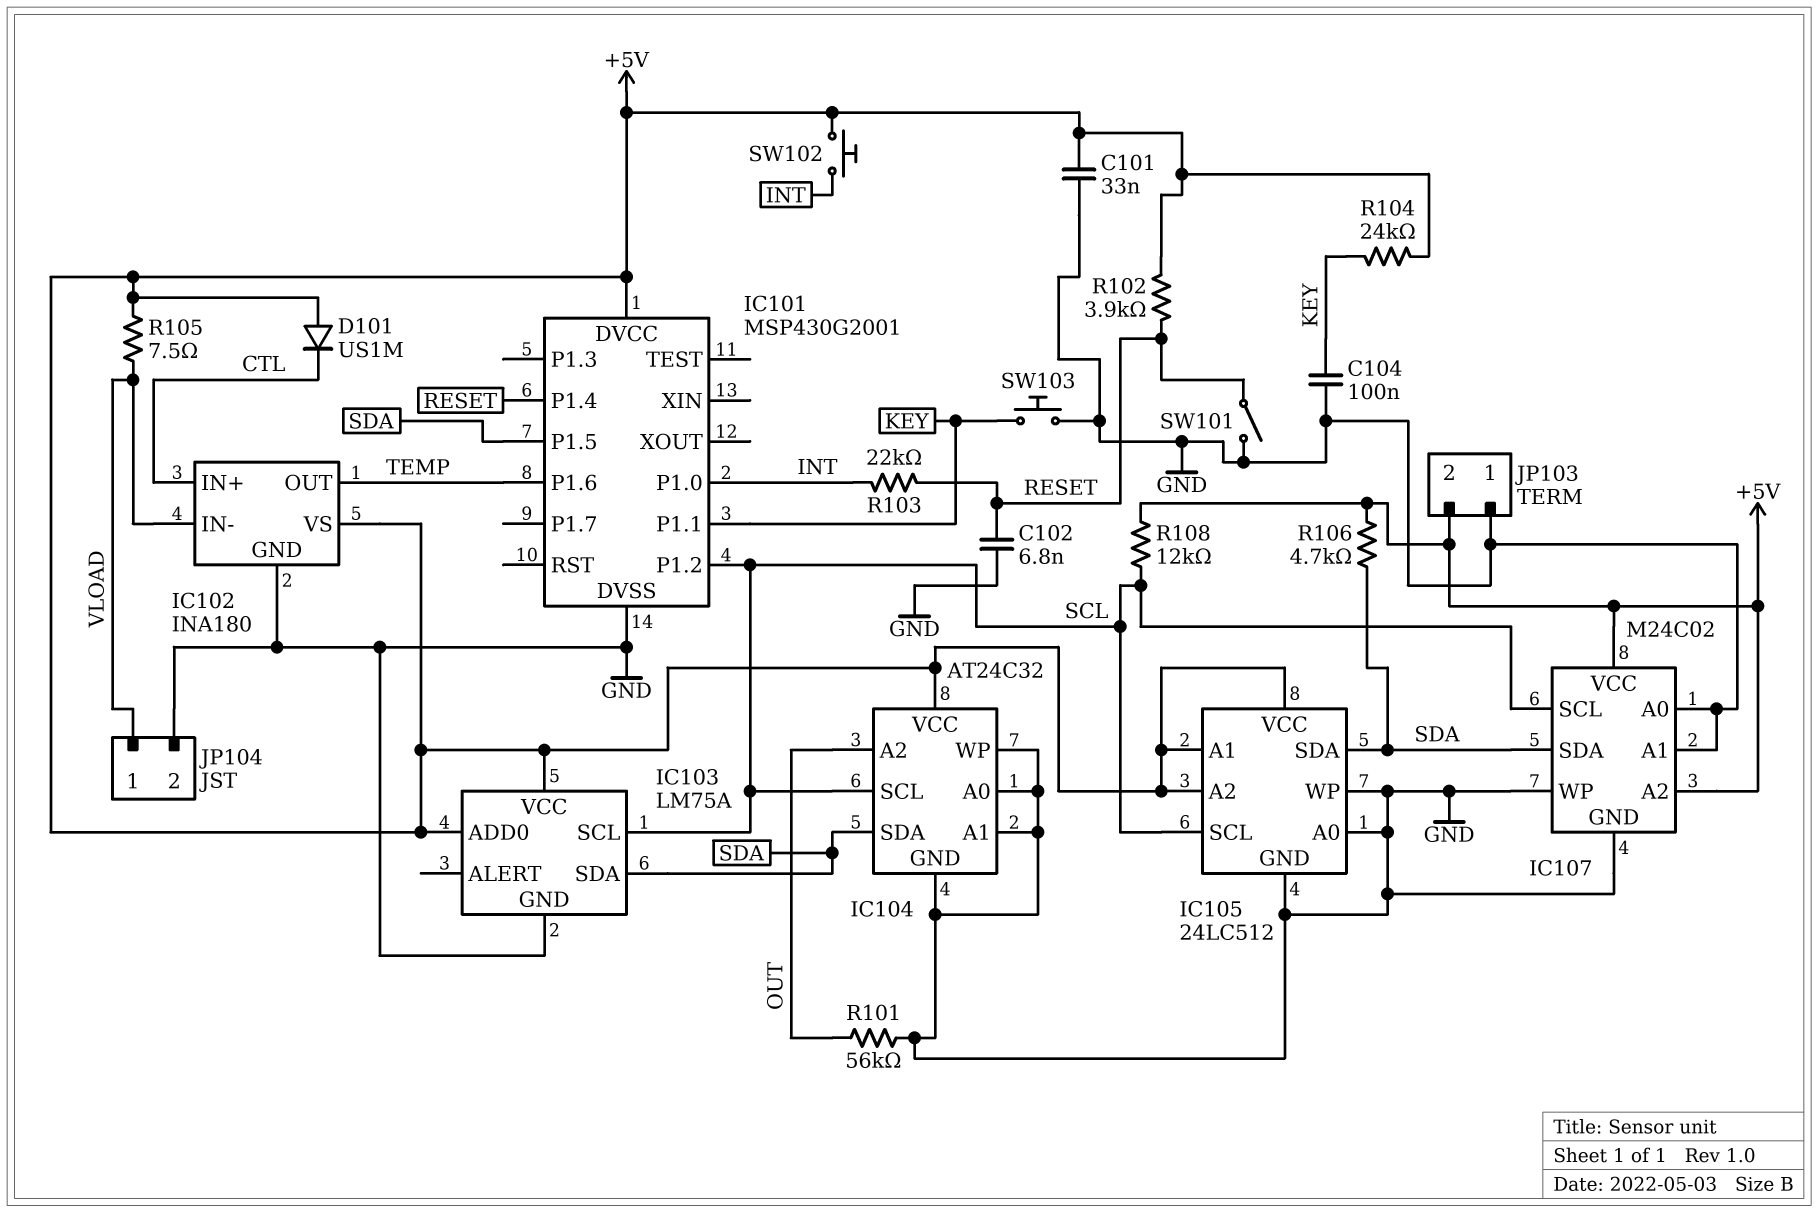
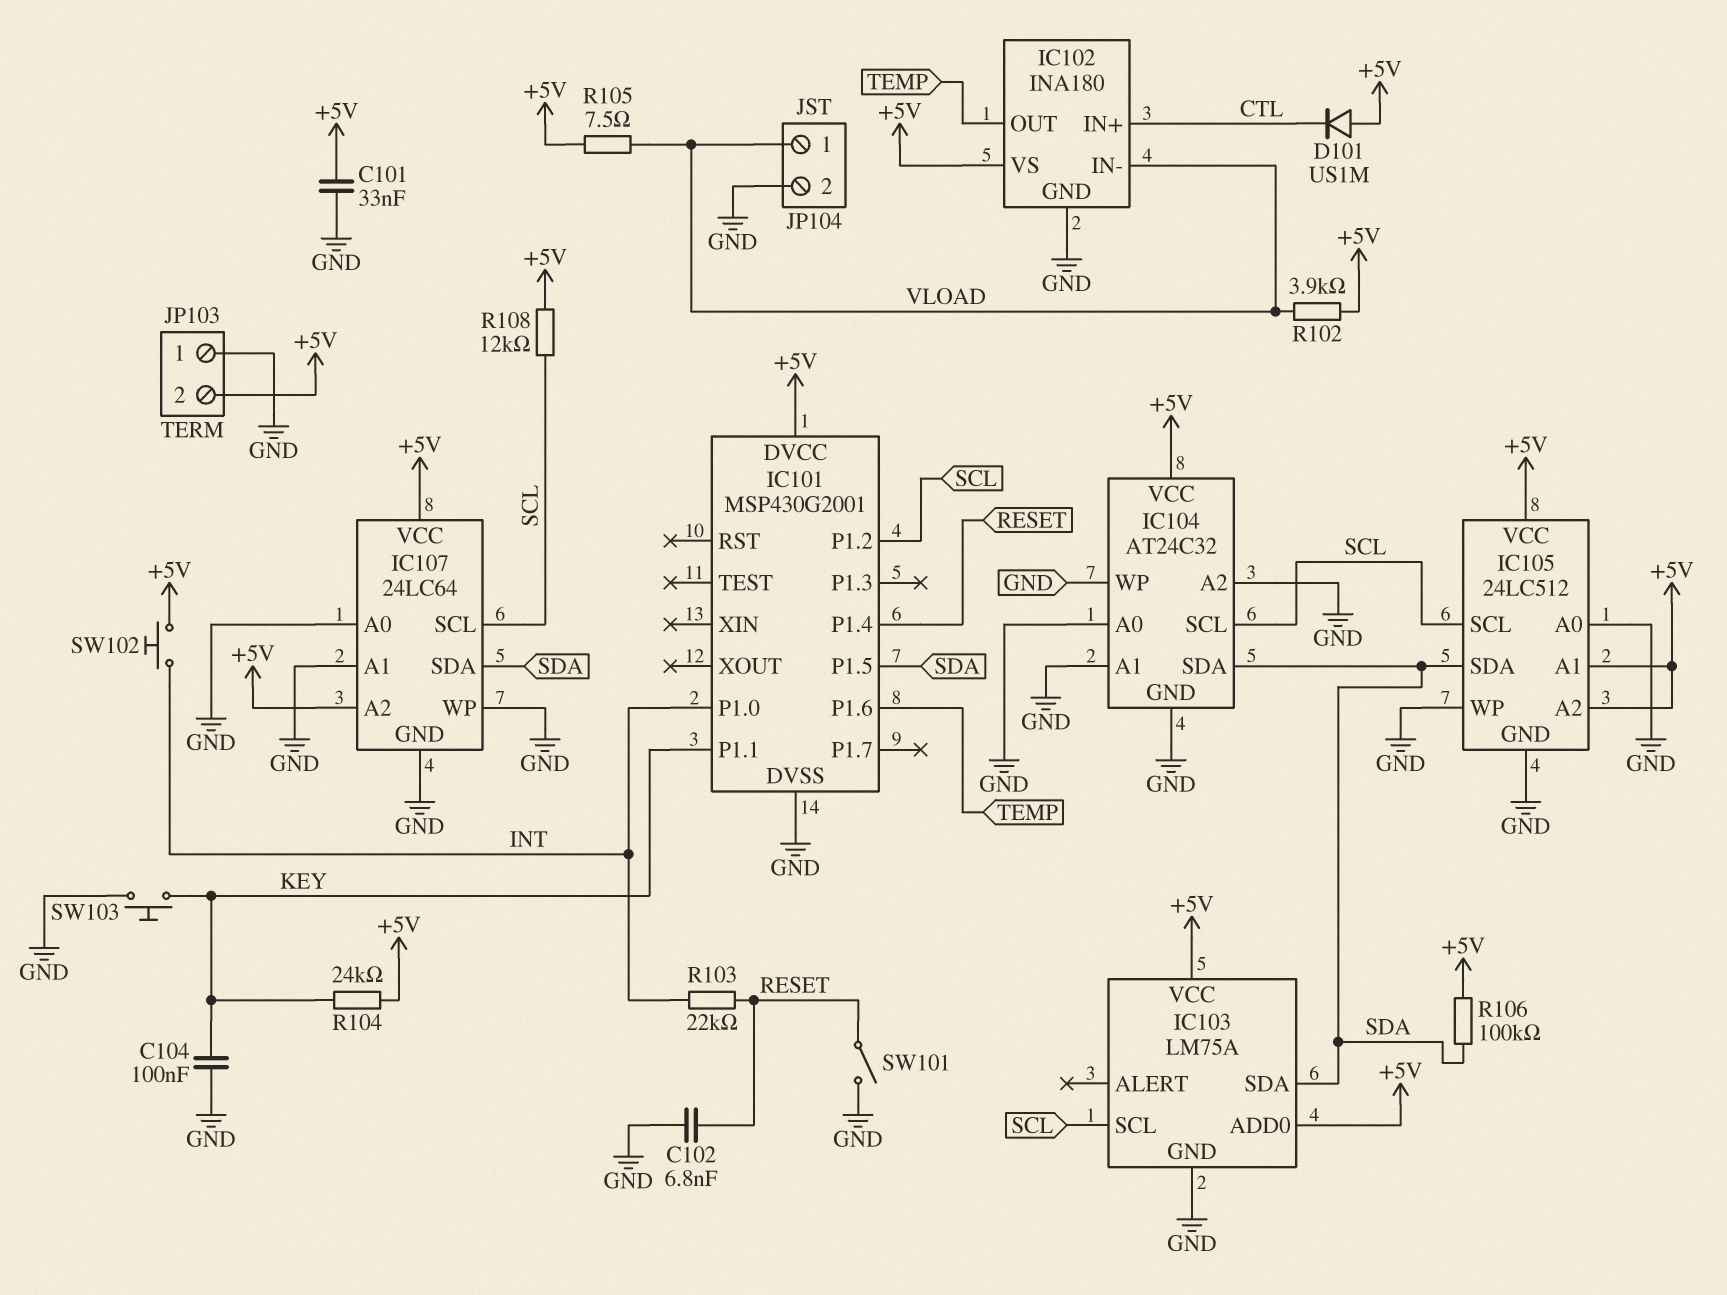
IC104 pin A2: OUT -> GND
IC107: M24C02 -> 24LC64
R101: 56k (GND, OUT) -> none
R102: 3.9k (+5V, RESET) -> 3.9k (+5V, VLOAD)
R106: 4.7k (+5V, SDA) -> 100k (+5V, SDA)

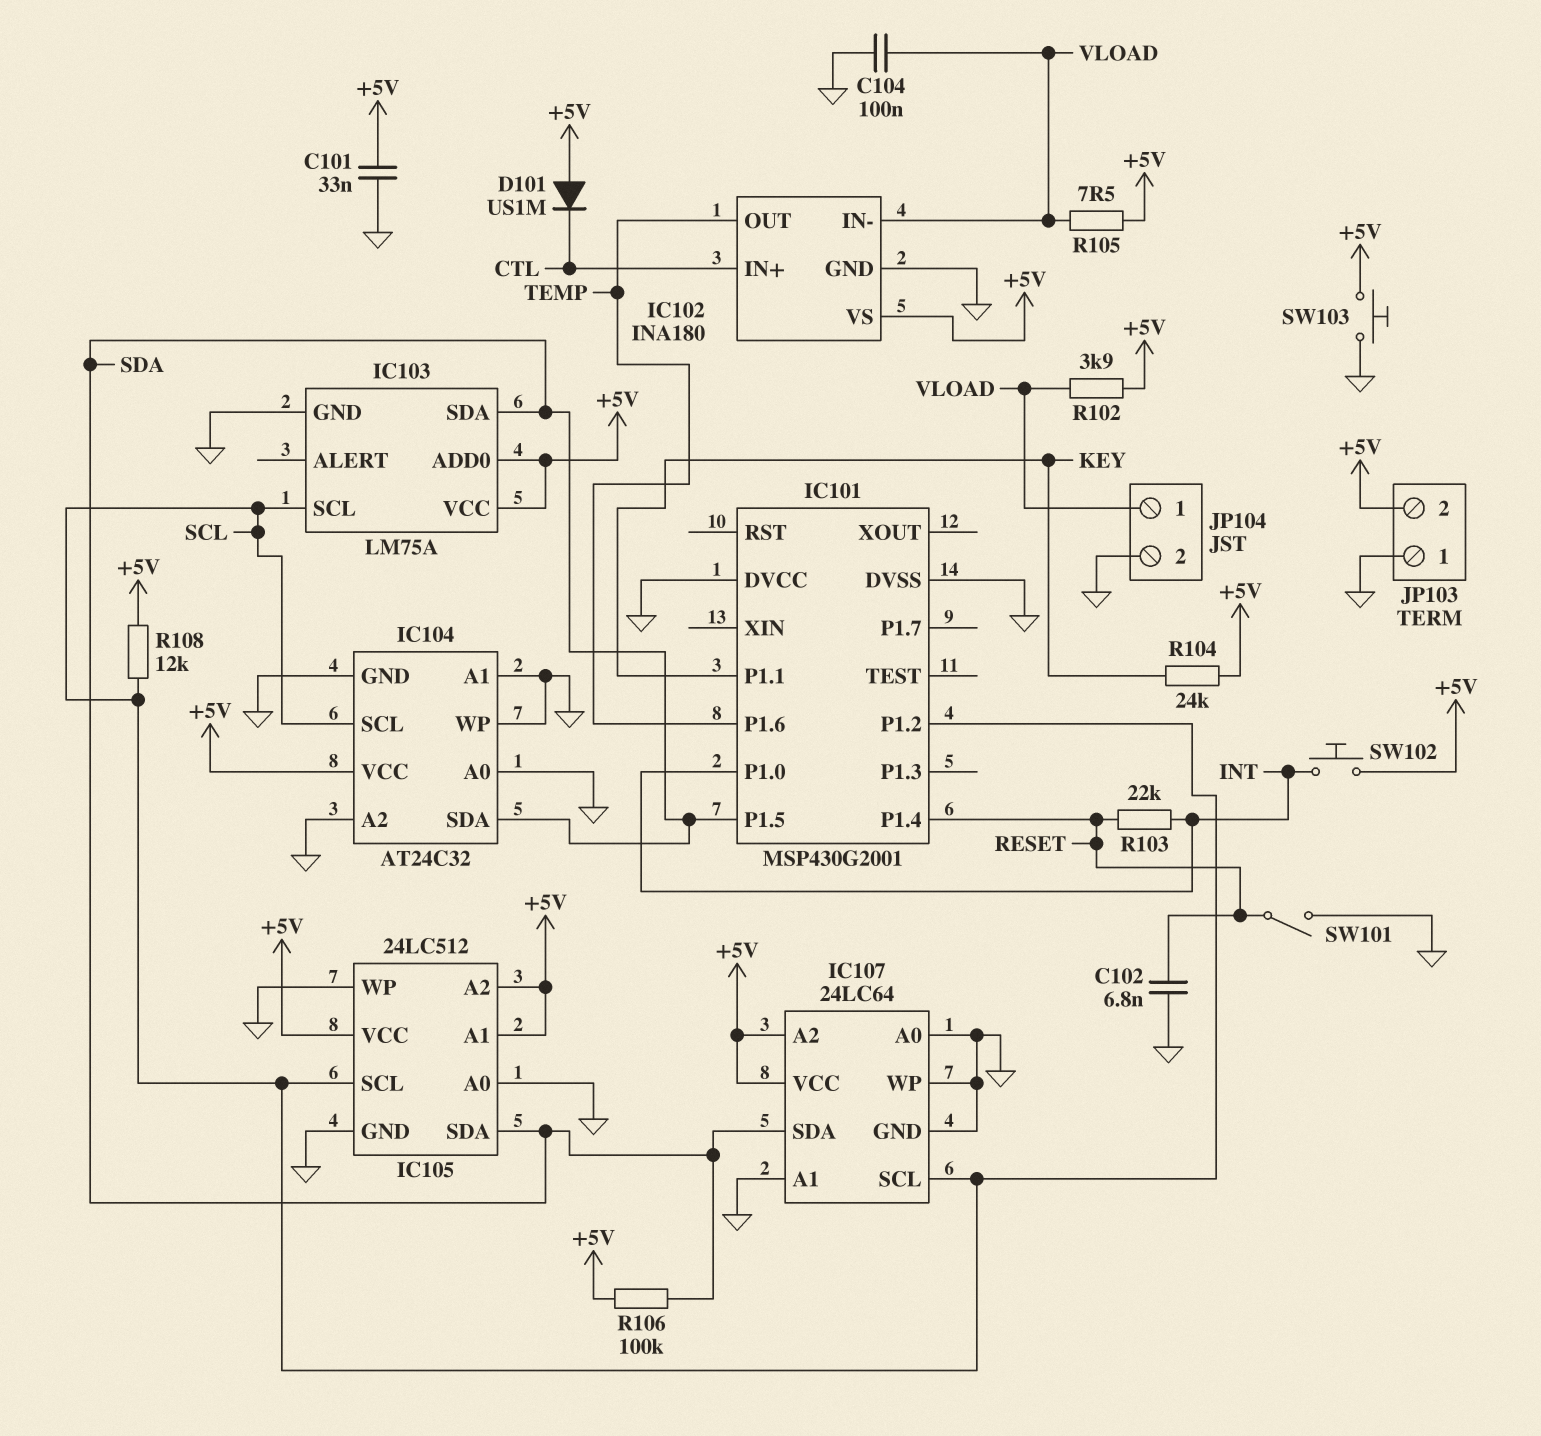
C104: 100nF (GND, KEY) -> 100nF (GND, VLOAD)
IC101 pin DVCC: +5V -> GND
SW103: button (GND, KEY) -> button (+5V, GND)

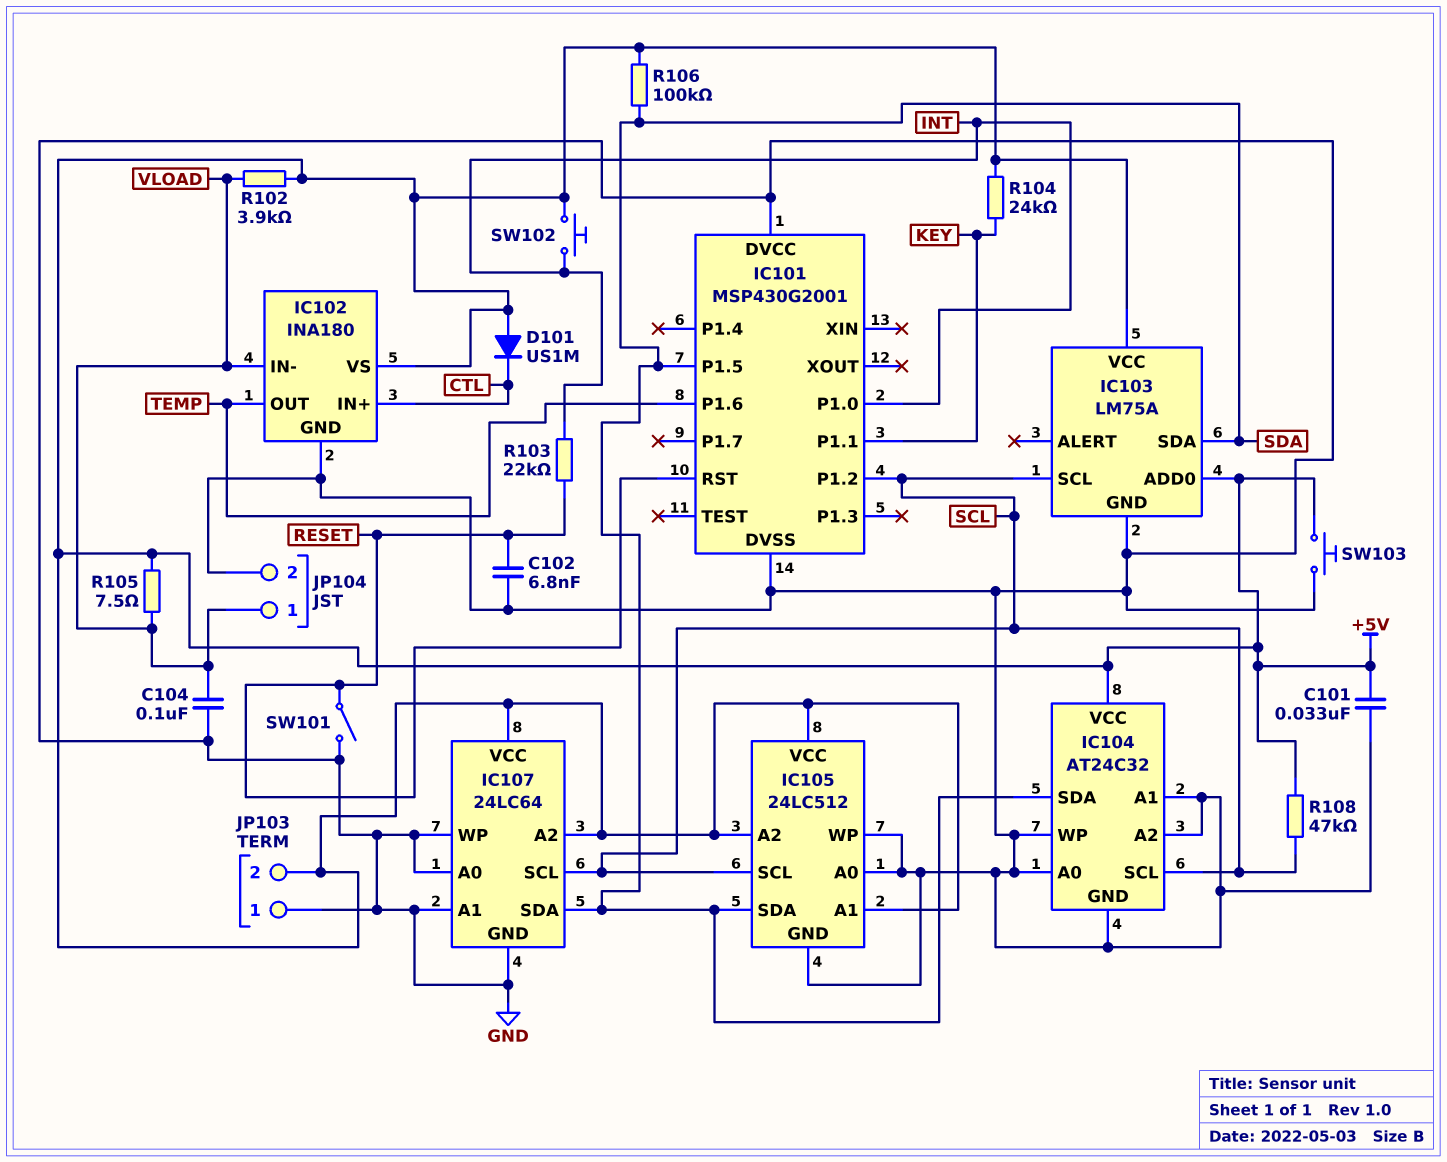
IC101 pin P1.4: RESET -> none
IC101 pin RST: none -> RESET
R108: 12k (+5V, SCL) -> 47k (+5V, SCL)

